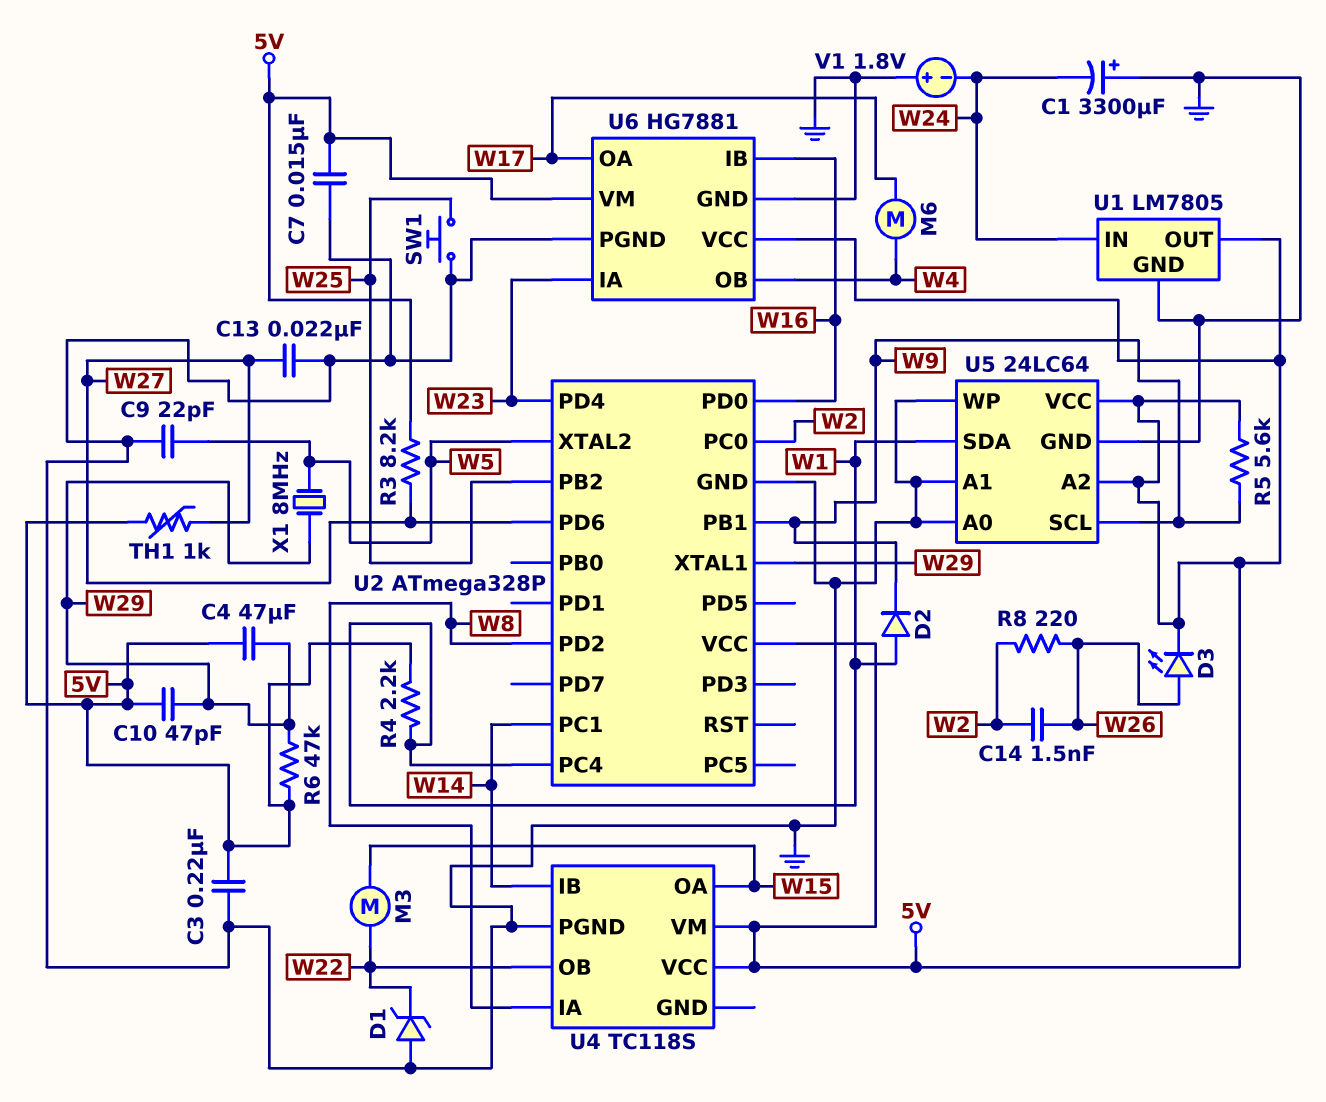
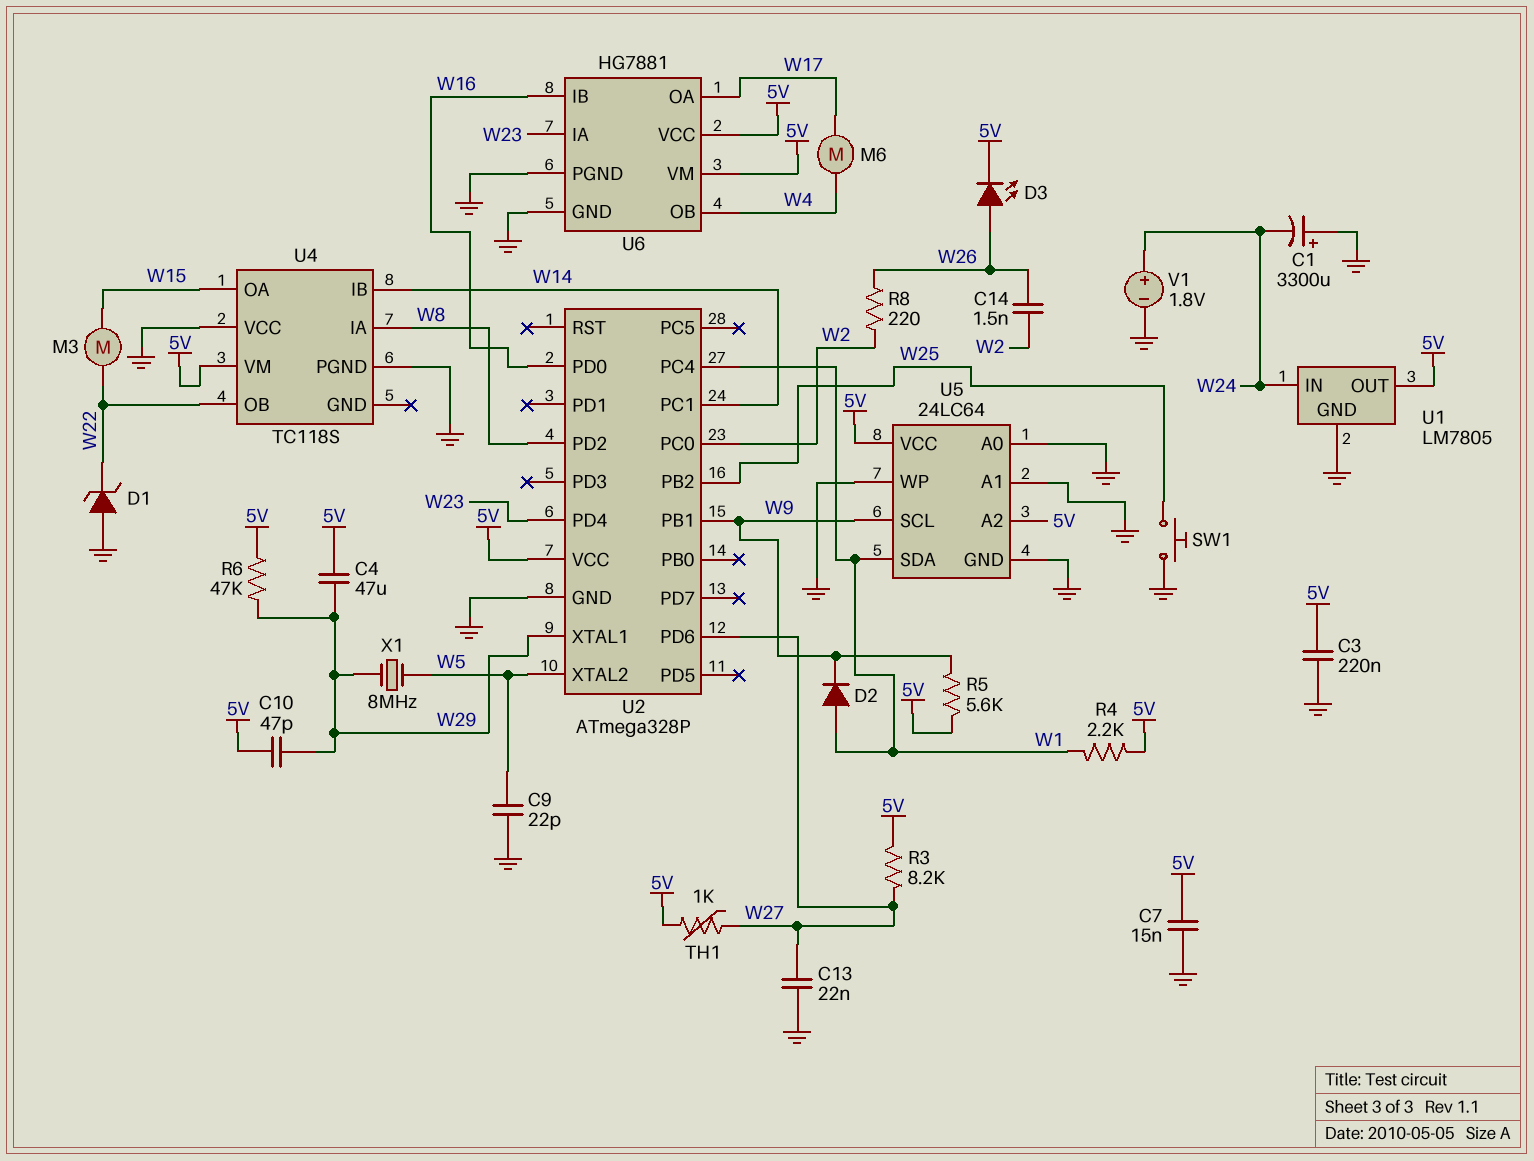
U4 pin VCC: 5V -> GND
V1: 1.8V (plus GND, minus W24) -> 1.8V (plus W24, minus GND)

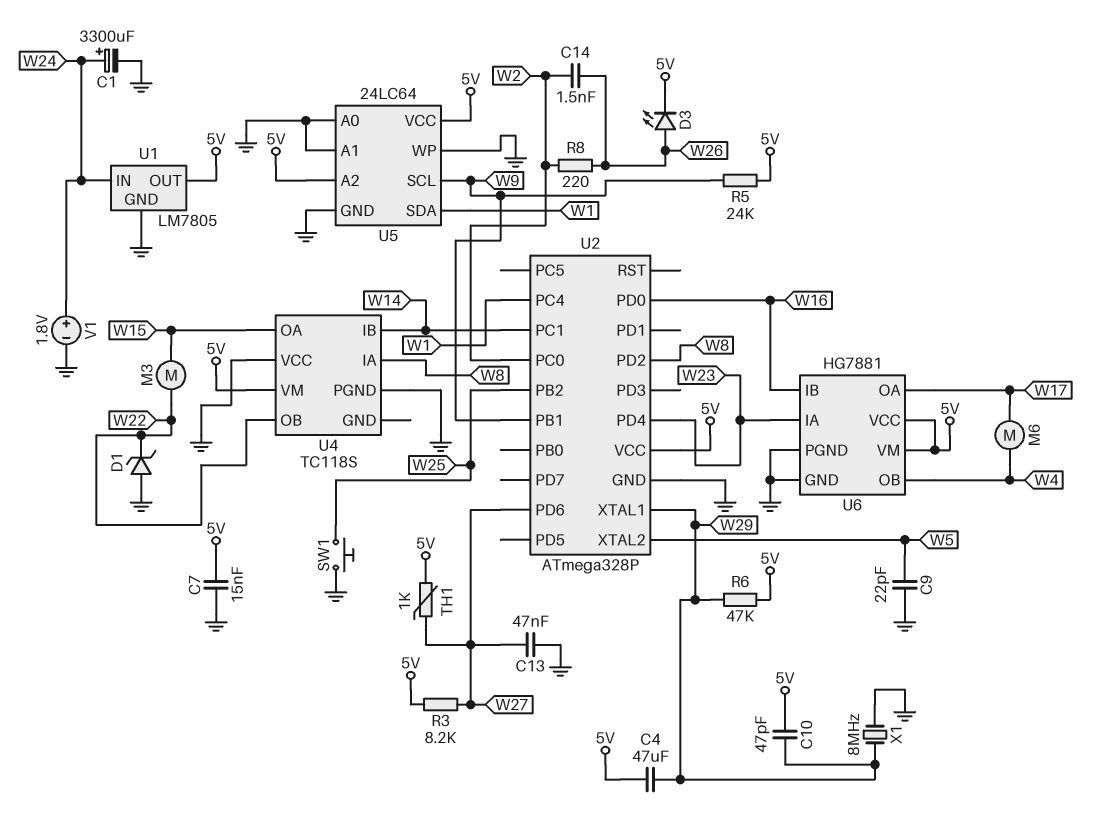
C1: 3300uF (plus GND, minus W24) -> 3300uF (plus W24, minus GND)
C3: 220nF (5V, GND) -> none
C13: 22nF (GND, W27) -> 47nF (GND, W27)
D2: diode (A W1, K W9) -> none
R4: 2.2k (5V, W1) -> none
R5: 5.6k (5V, W9) -> 24k (5V, W9)
X1: 8MHz (W5, W29) -> 8MHz (GND, W29)

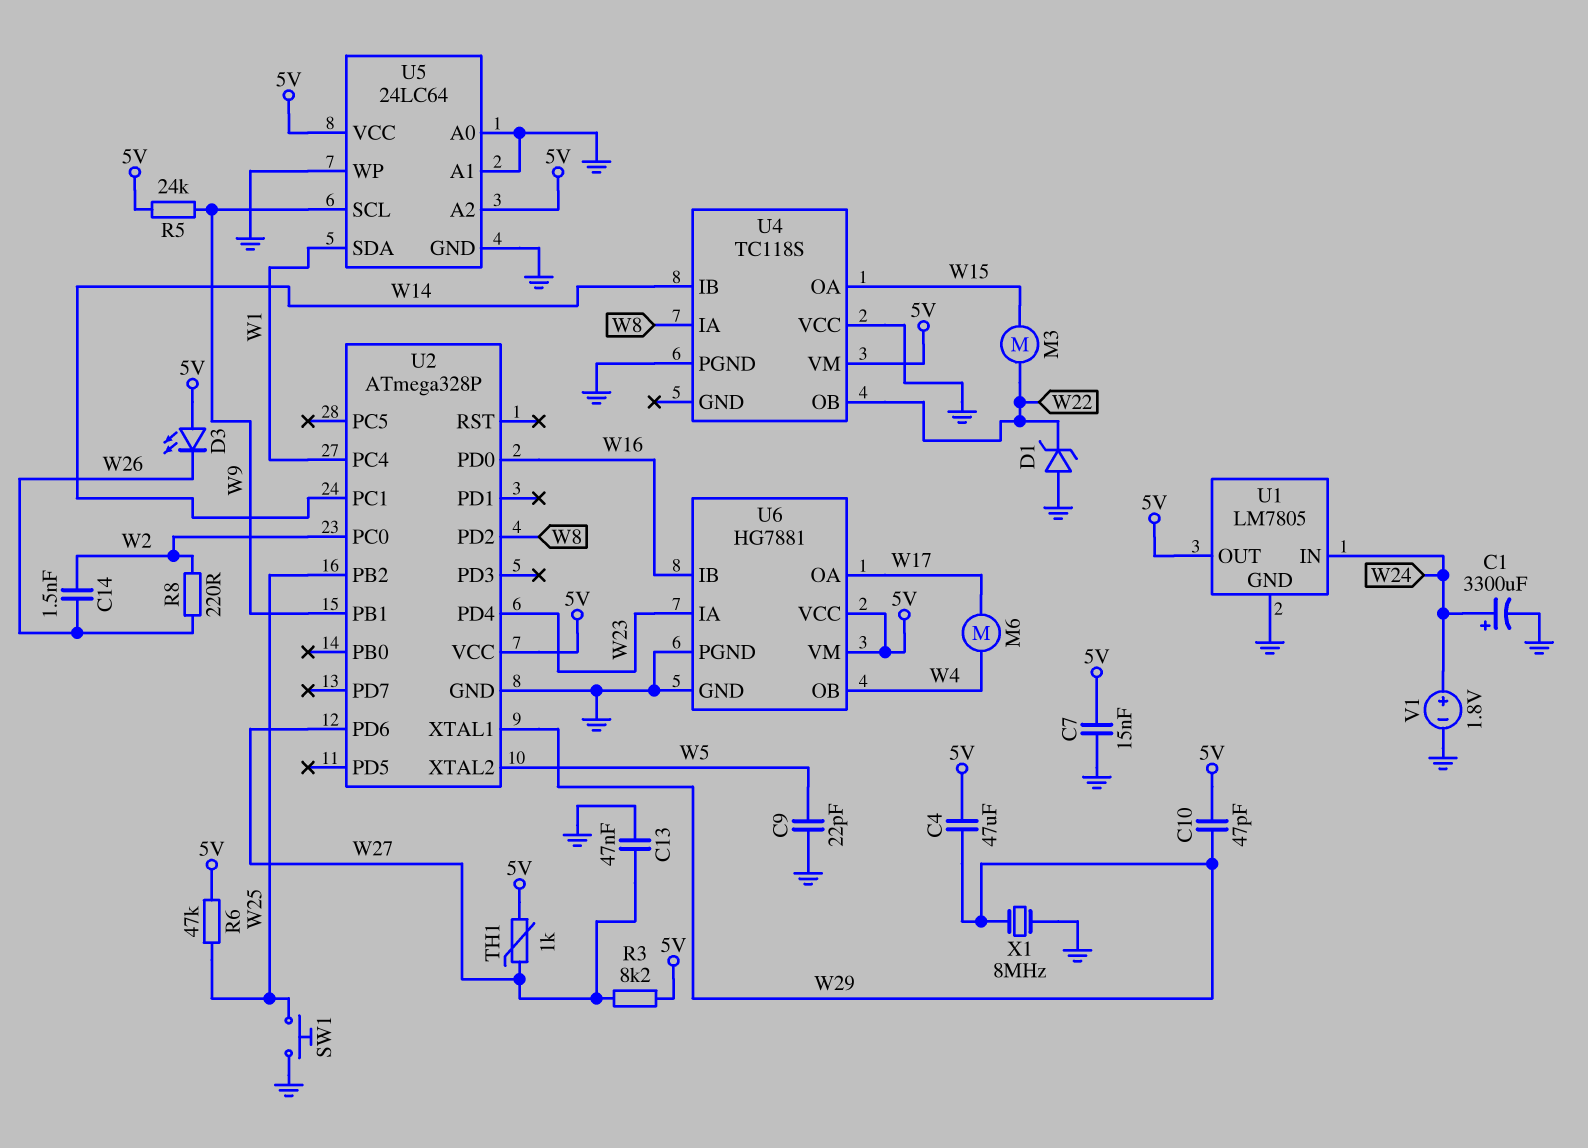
D3: LED (A W26, K 5V) -> LED (A 5V, K W26)
R6: 47k (5V, W29) -> 47k (5V, W25)

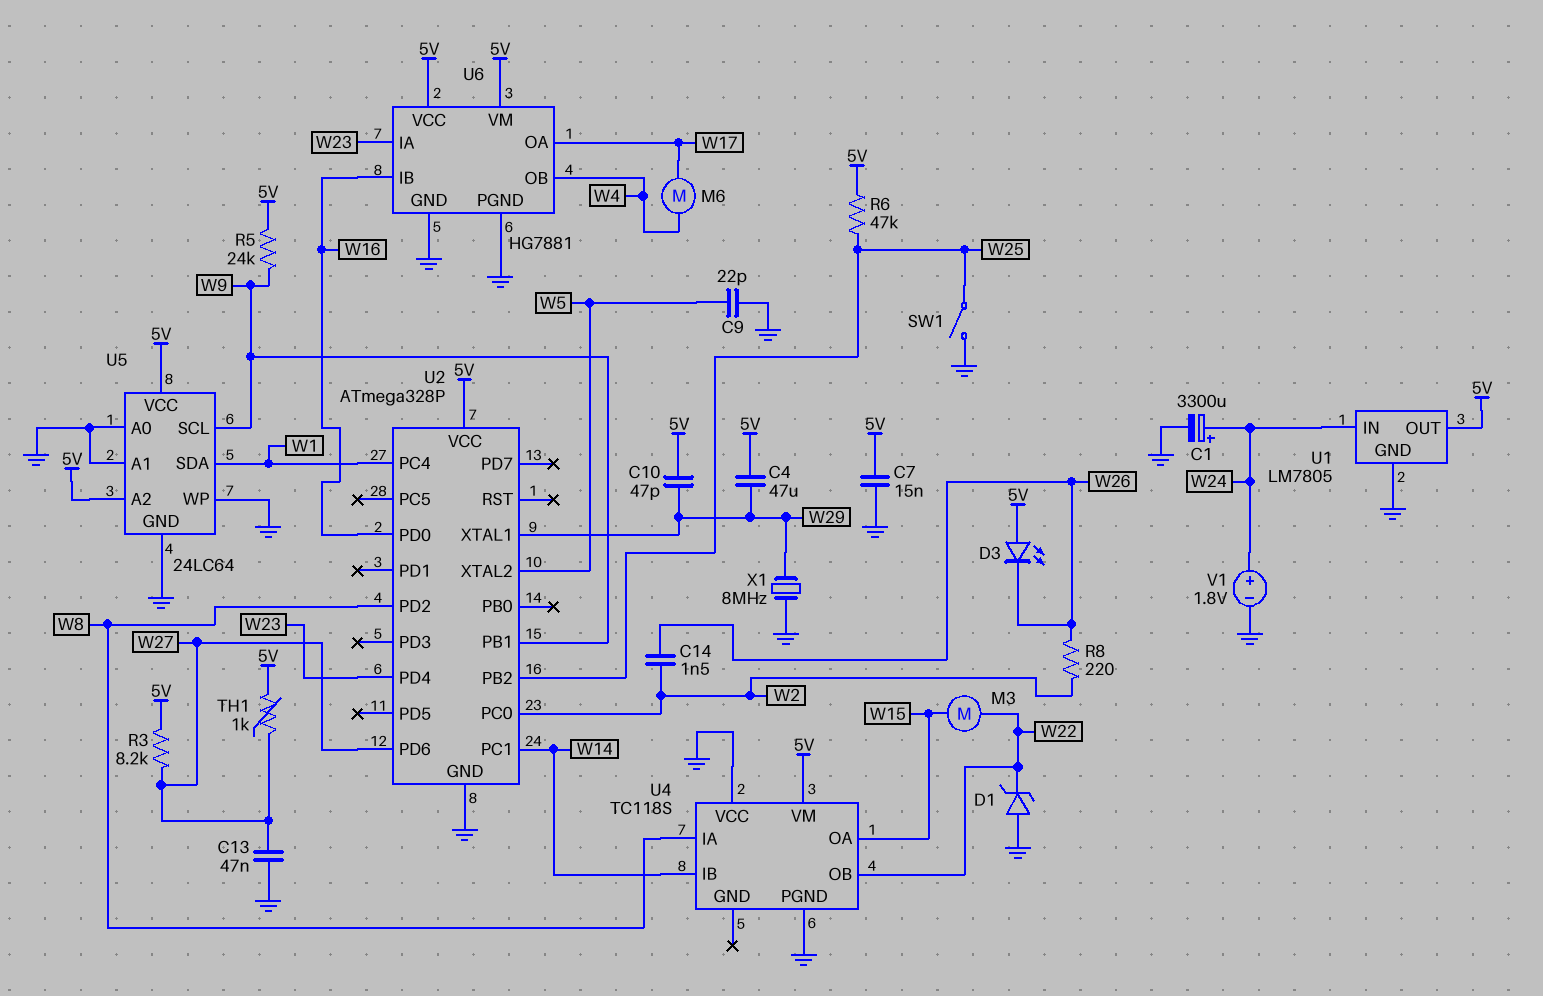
SW1: button (GND, W25) -> switch (GND, W25)

